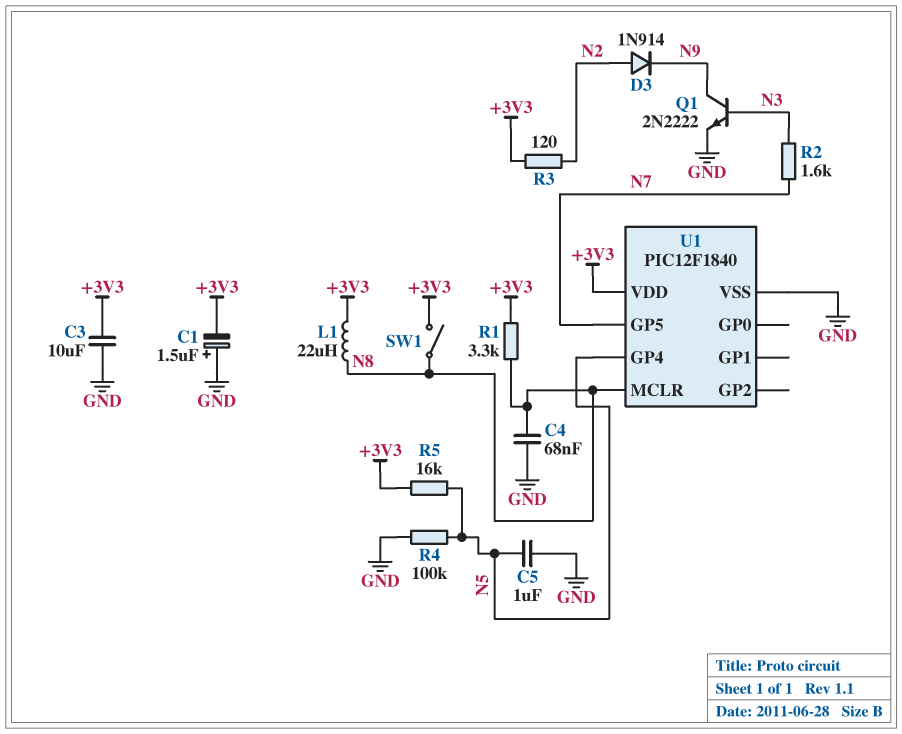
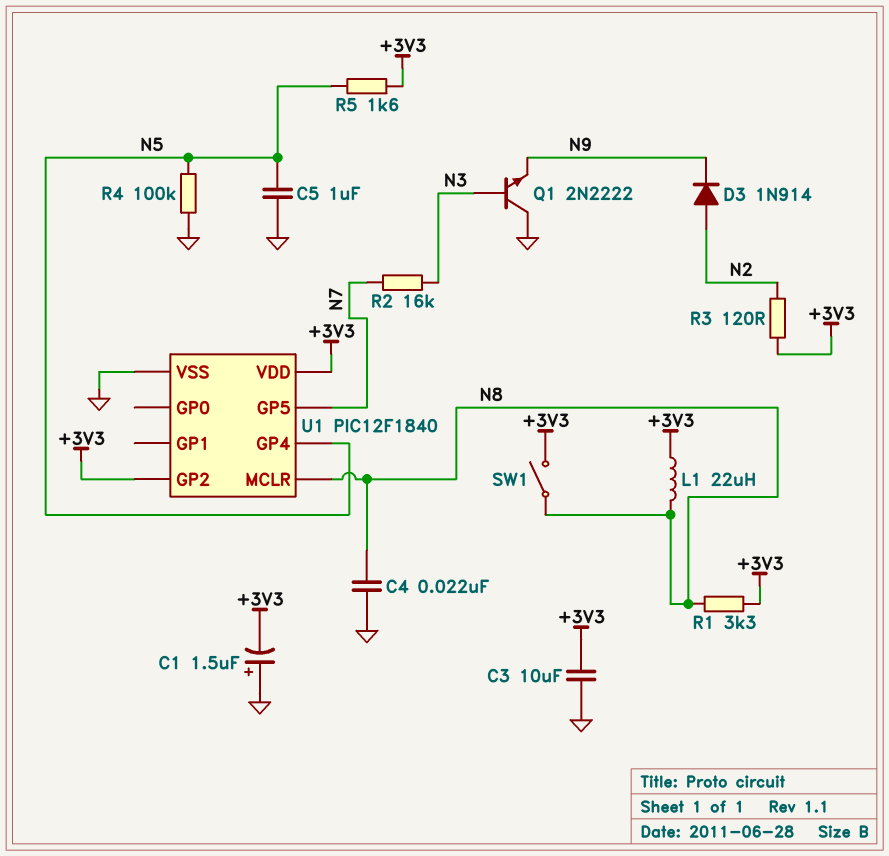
C4: 68nF (GND, N8) -> 22nF (GND, N8)
Q1: NPN 2N2222 (B N3, C N9, E GND) -> NPN 2N2222 (B N3, C GND, E N9)
R2: 1.6k (N3, N7) -> 16k (N3, N7)
R5: 16k (+3V3, N5) -> 1.6k (+3V3, N5)
U1 pin GP2: none -> +3V3

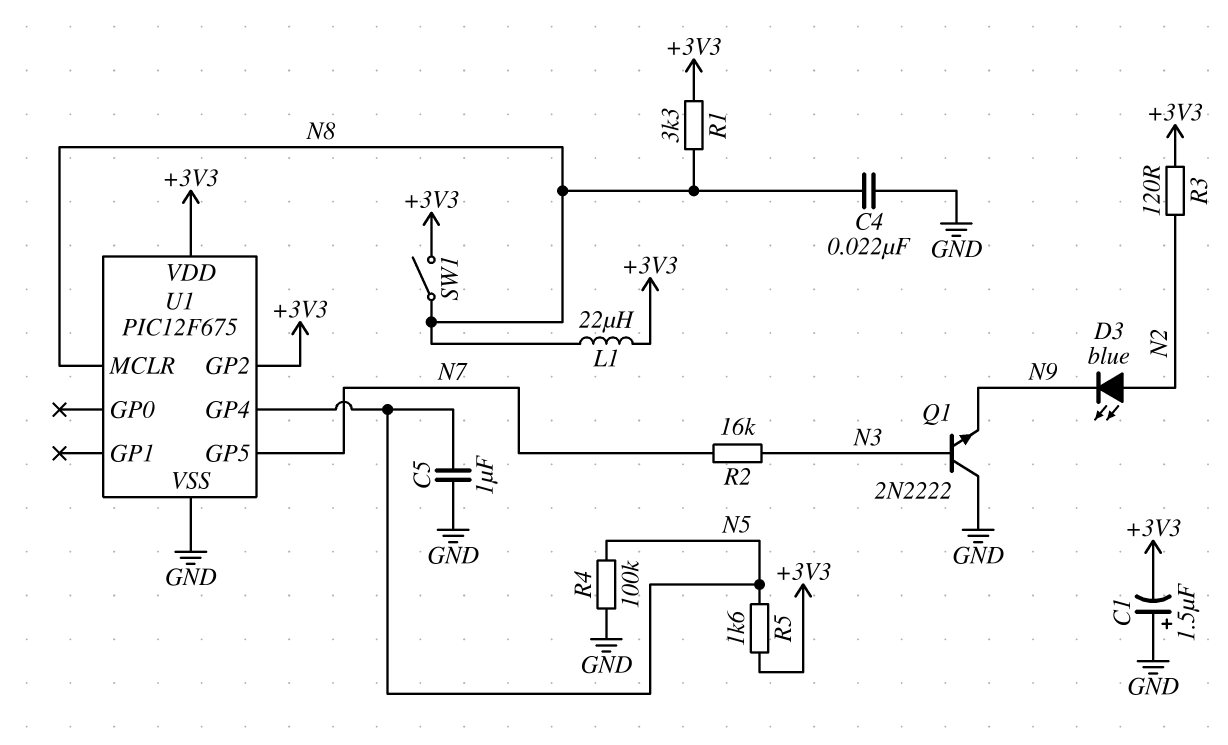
C3: 10uF (+3V3, GND) -> none
D3: diode 1N914 (A N2, K N9) -> LED blue (A N2, K N9)
U1: PIC12F1840 -> PIC12F675

